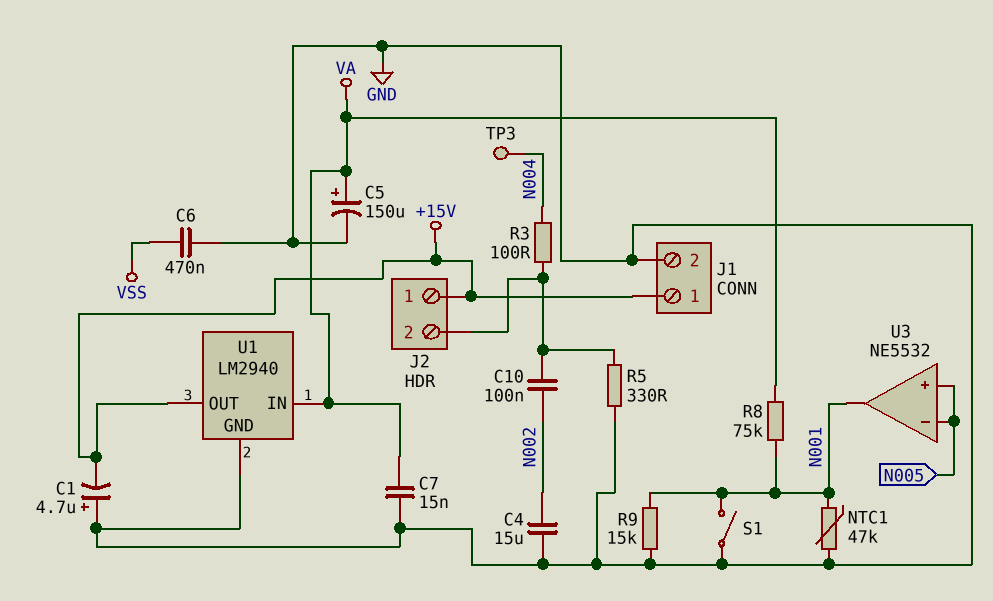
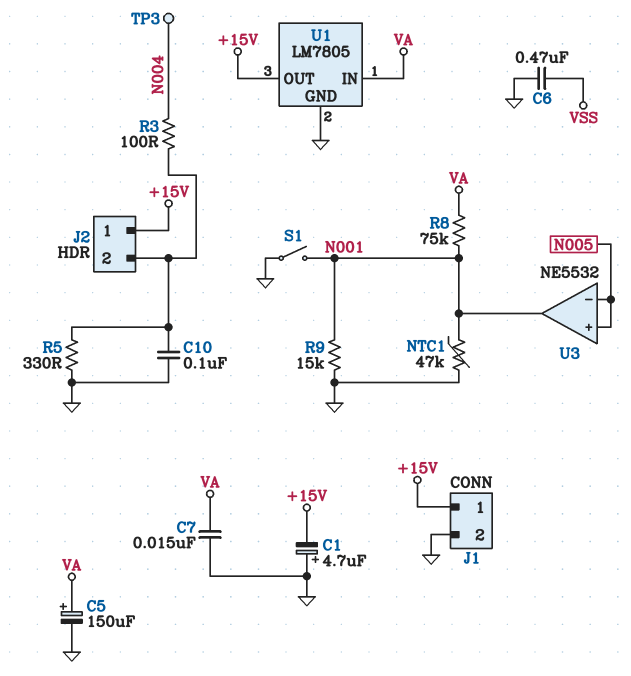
C4: 15uF (GND, N002) -> none
C10: 100nF (J2/2, N002) -> 100nF (GND, J2/2)
U1: LM2940 -> LM7805

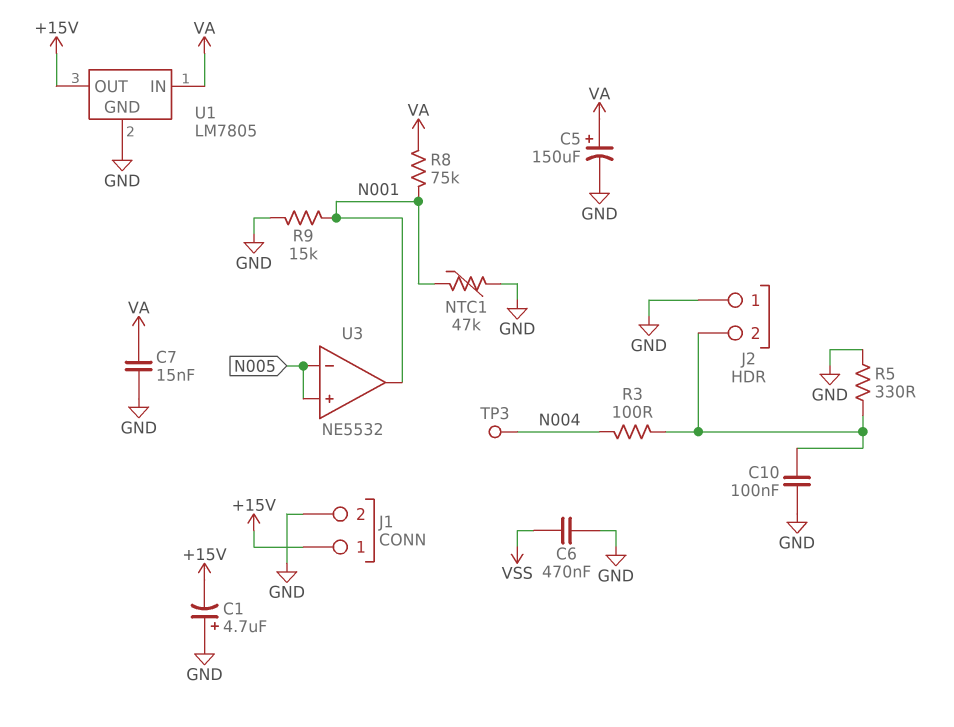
J2 pin 1: +15V -> GND
S1: switch (GND, N001) -> none

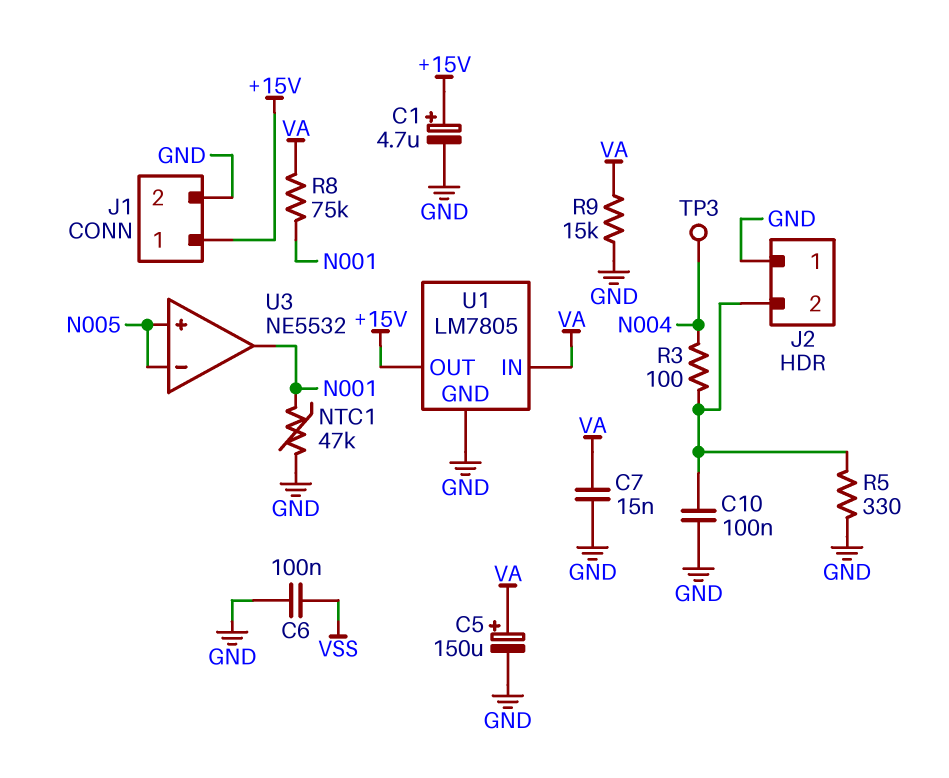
C1: 4.7uF (plus GND, minus +15V) -> 4.7uF (plus +15V, minus GND)
C6: 470nF (GND, VSS) -> 100nF (GND, VSS)
R9: 15k (GND, N001) -> 15k (GND, VA)

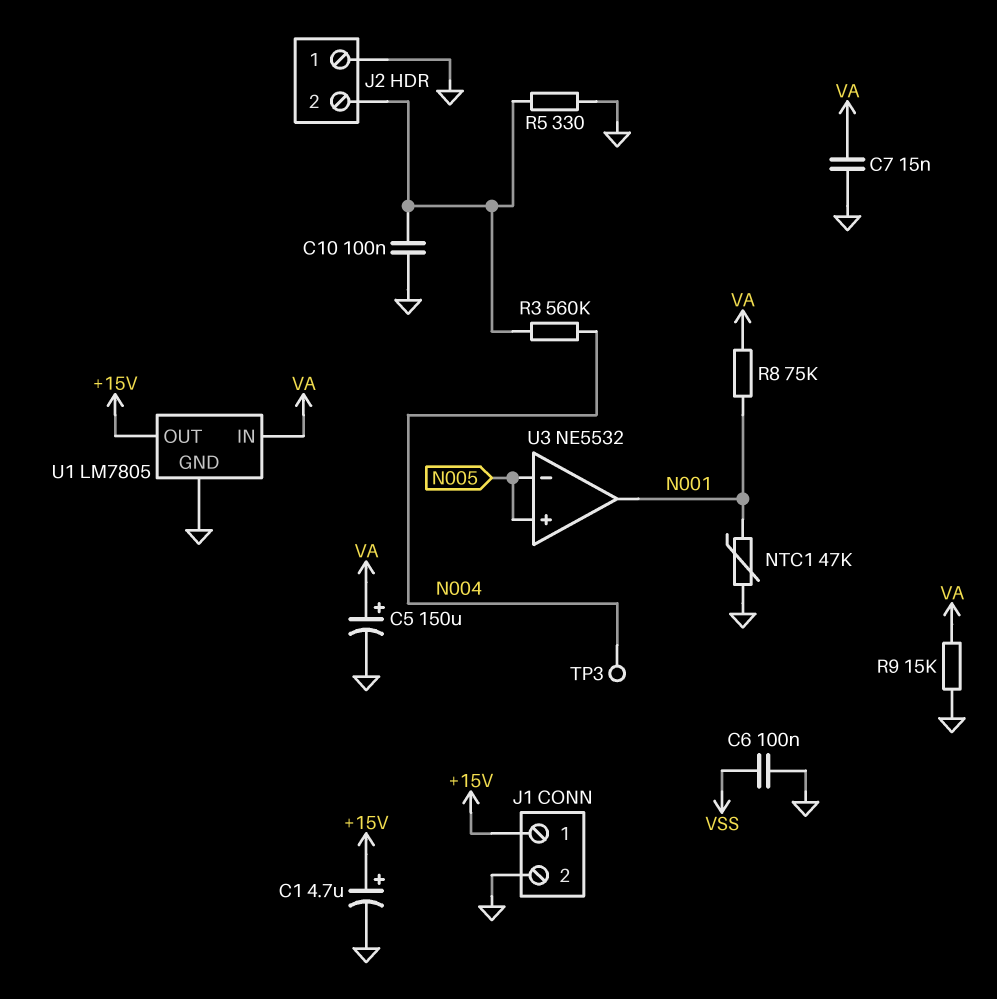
R3: 100 (J2/2, N004) -> 560k (J2/2, N004)

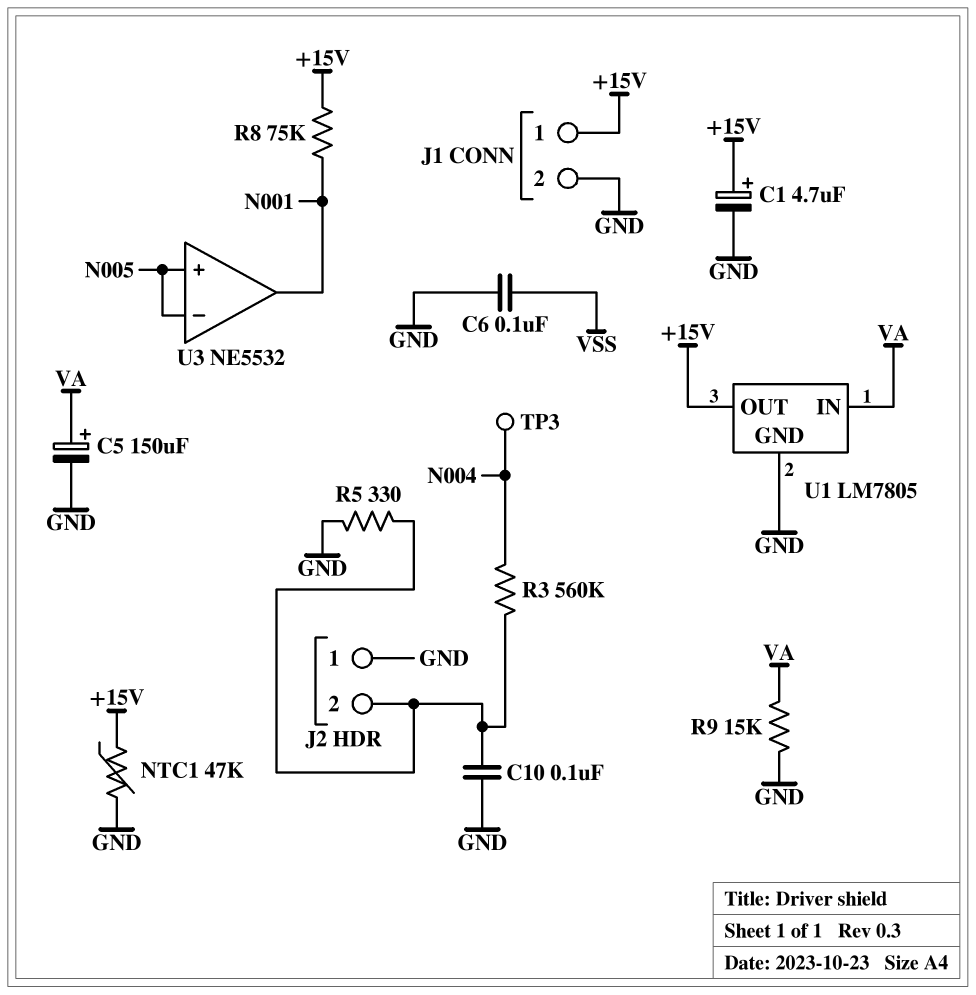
C7: 15nF (GND, VA) -> none
NTC1: 47k (GND, N001) -> 47k (+15V, GND)
R8: 75k (N001, VA) -> 75k (+15V, N001)

